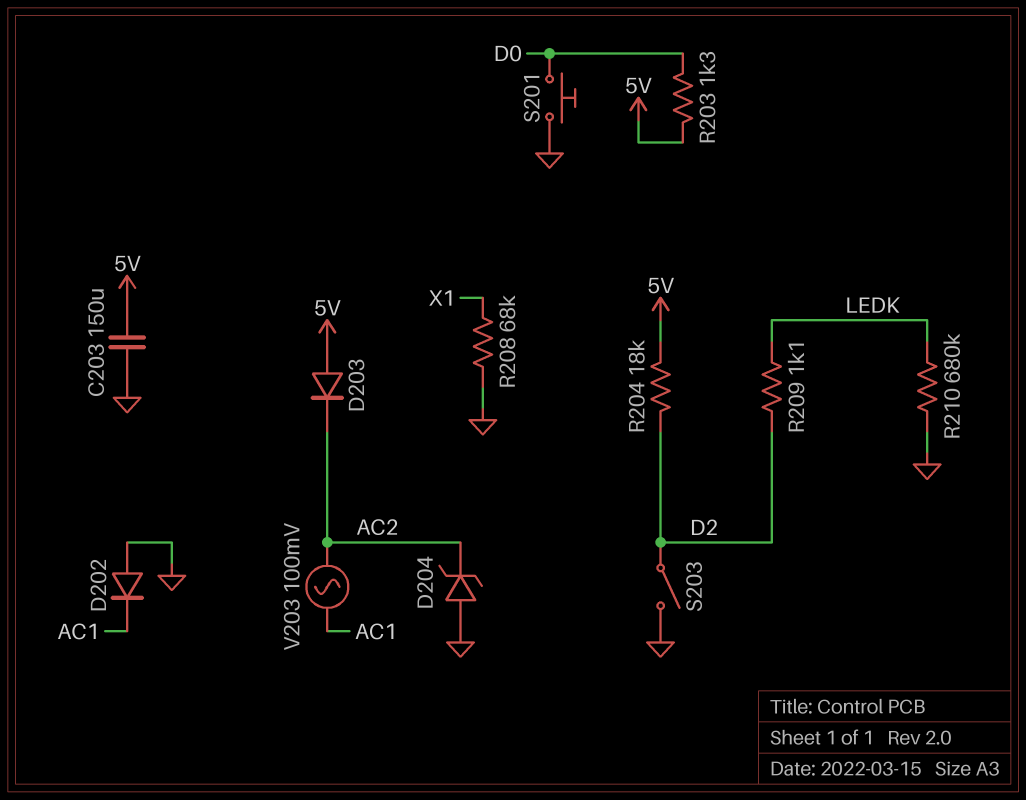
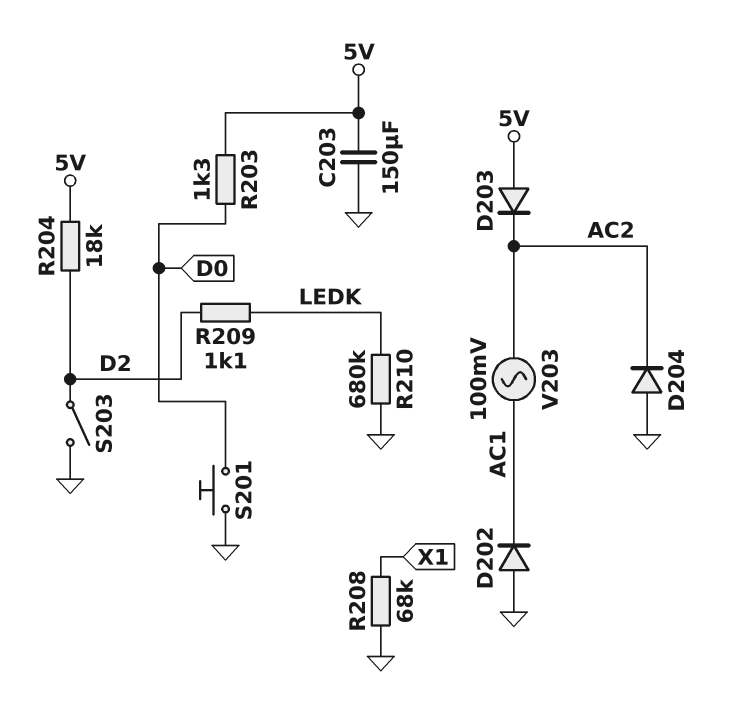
D204: zener (A GND, K AC2) -> diode (A GND, K AC2)

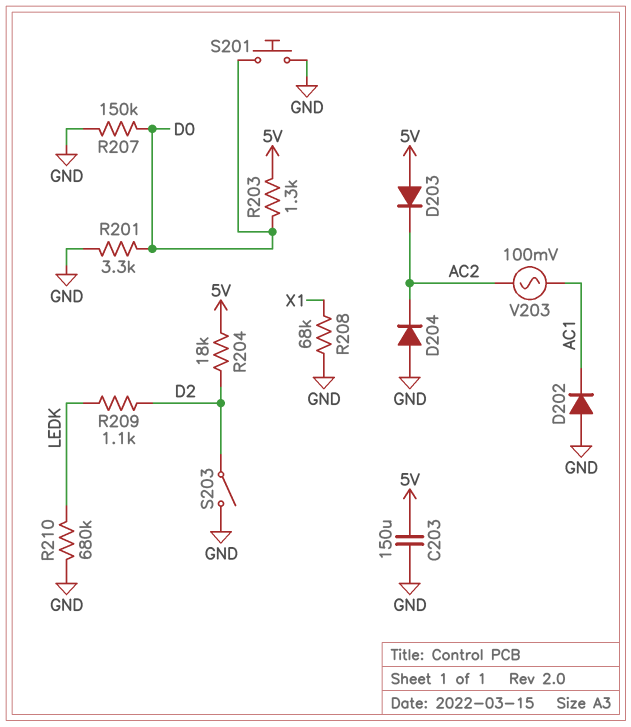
R201: none -> 3.3k (D0, GND)
R207: none -> 150k (D0, GND)

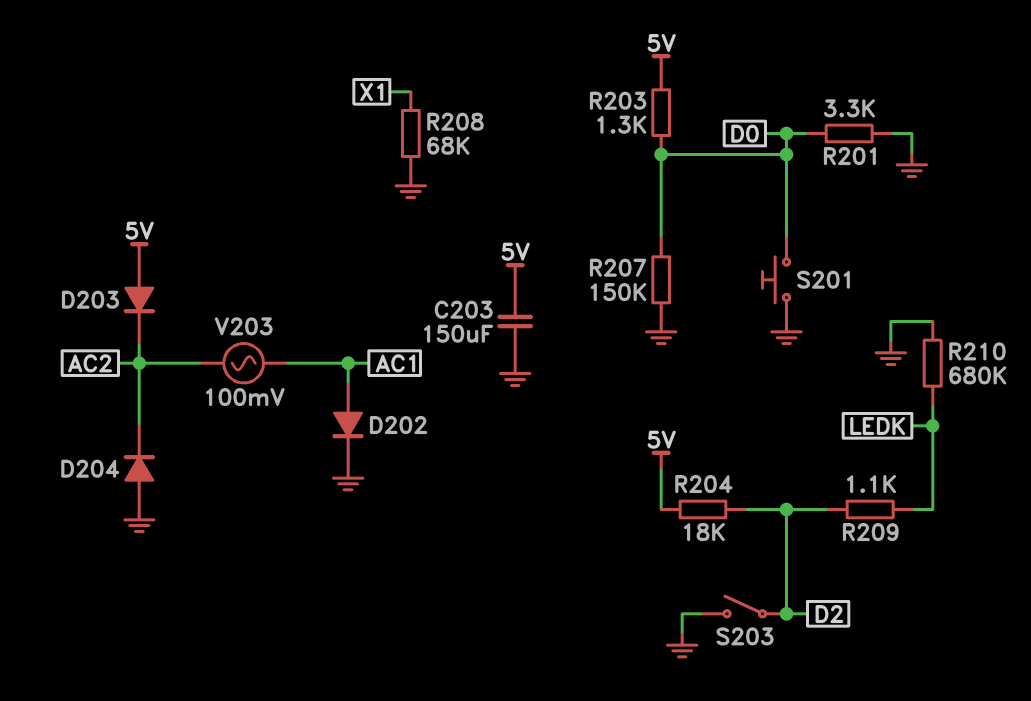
D202: diode (A GND, K AC1) -> diode (A AC1, K GND)

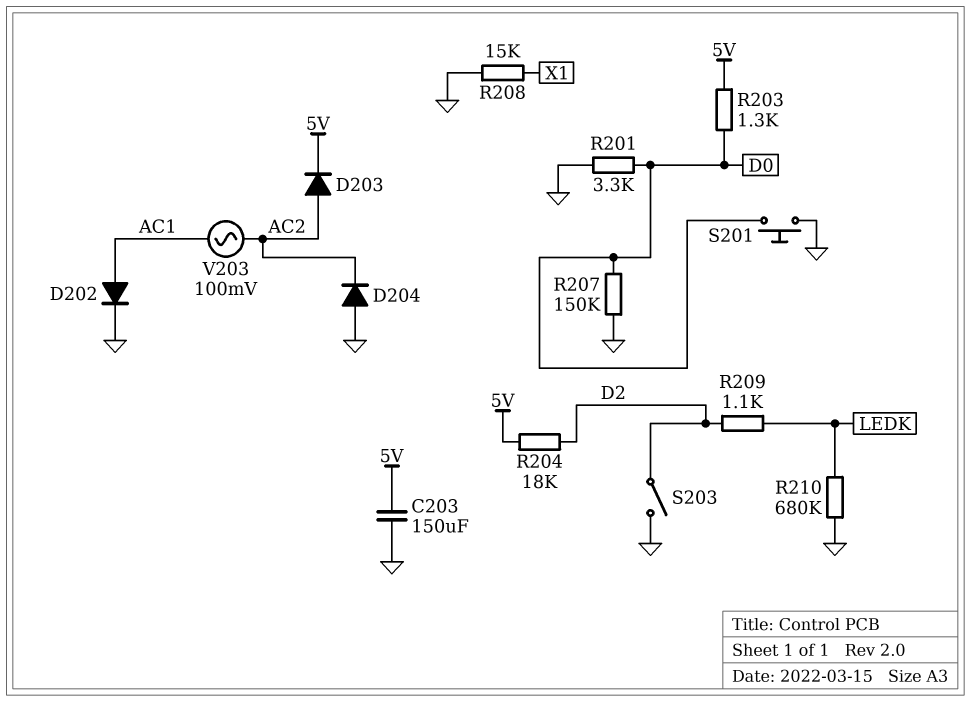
D203: diode (A 5V, K AC2) -> diode (A AC2, K 5V)
R208: 68k (GND, X1) -> 15k (GND, X1)

